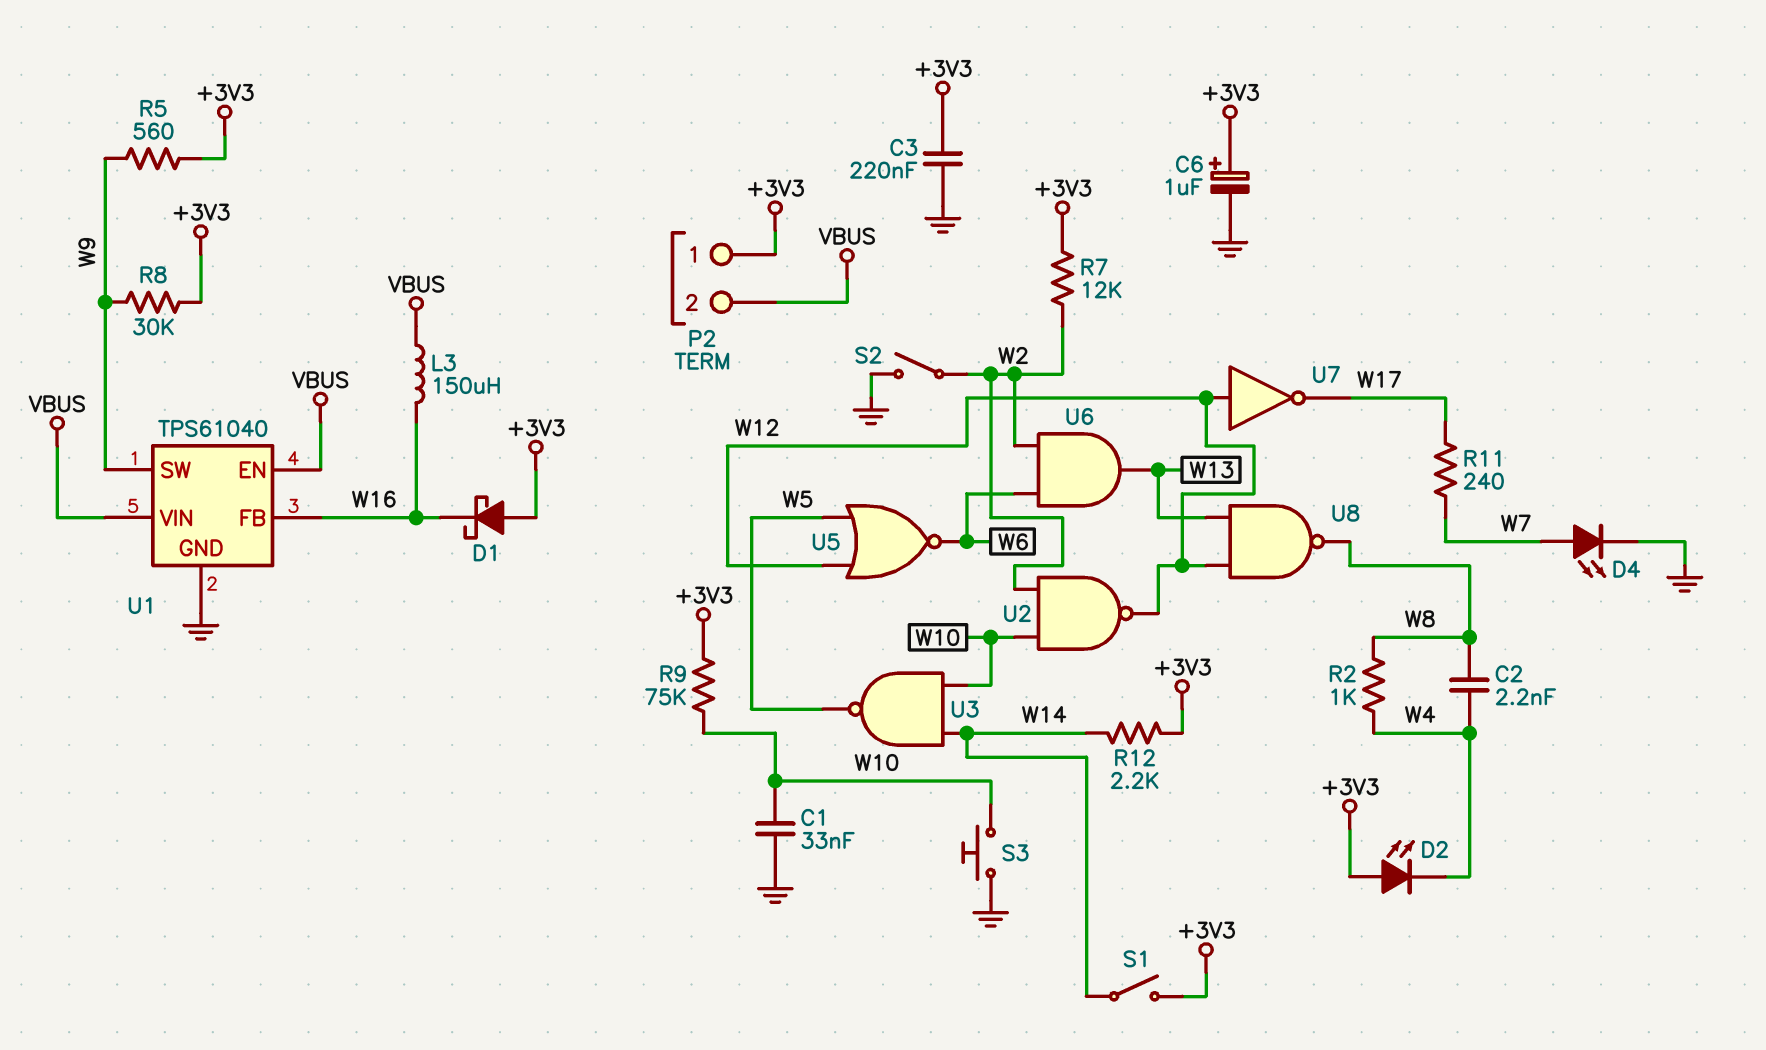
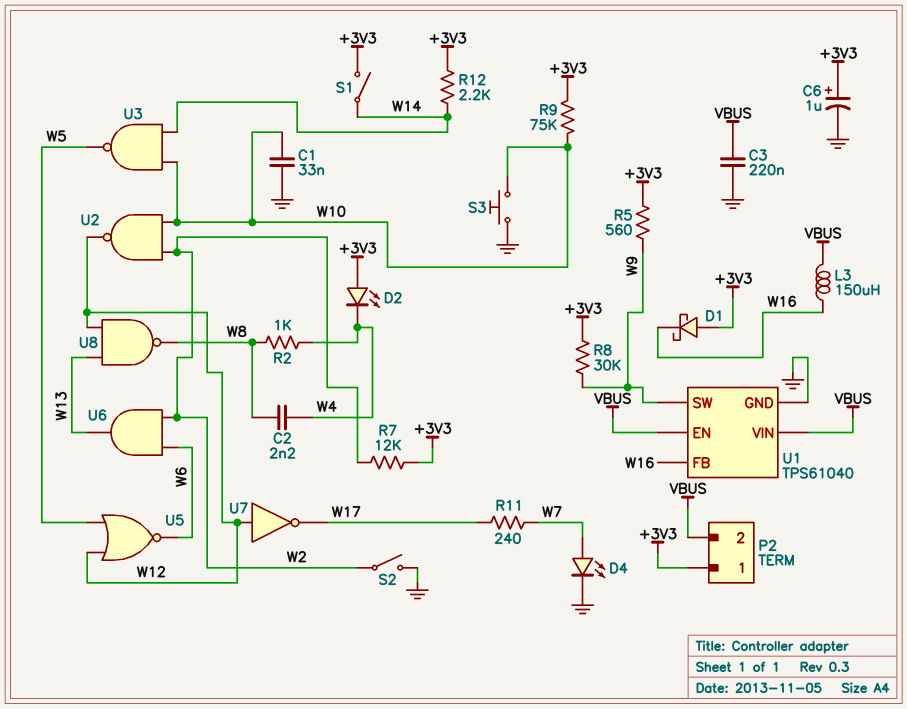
C3: 220nF (+3V3, GND) -> 220nF (GND, VBUS)

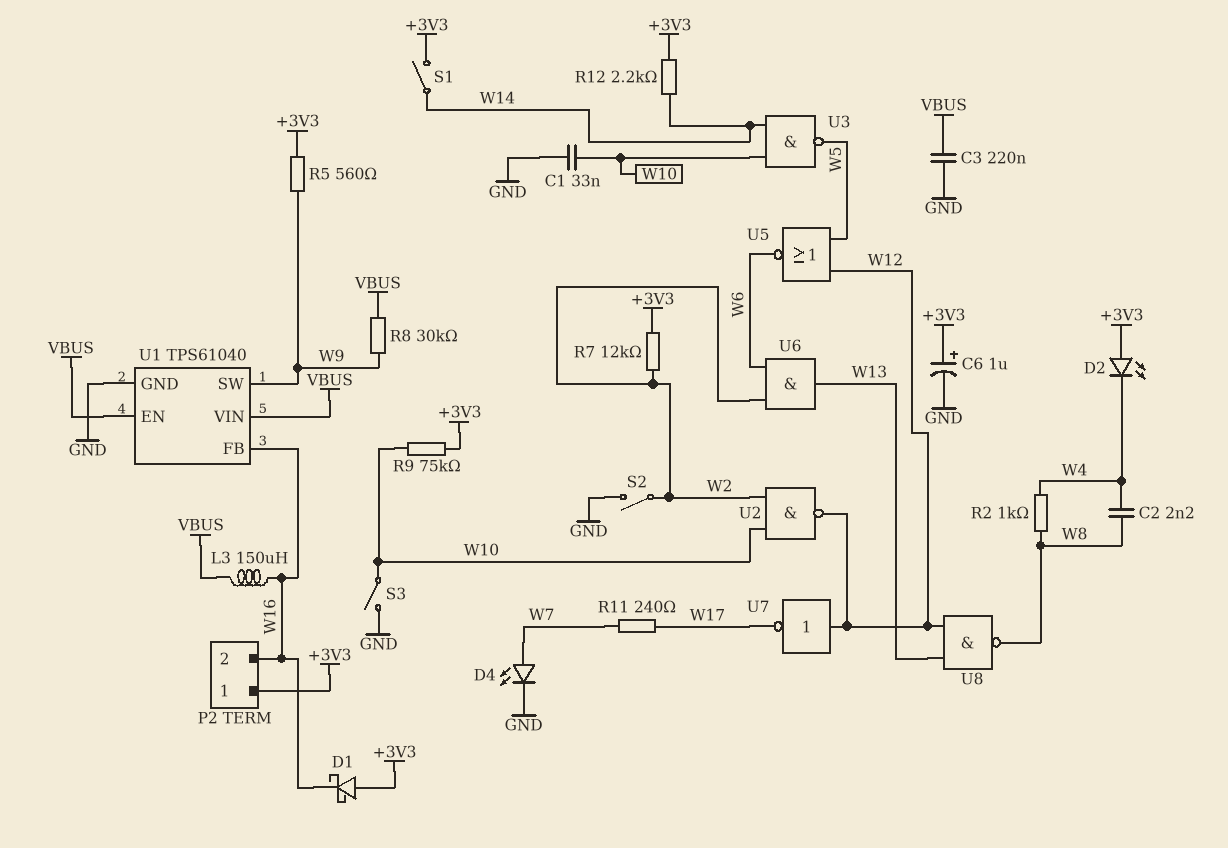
P2 pin 2: VBUS -> W16
R8: 30k (+3V3, W9) -> 30k (VBUS, W9)
S3: button (GND, W10) -> switch (GND, W10)

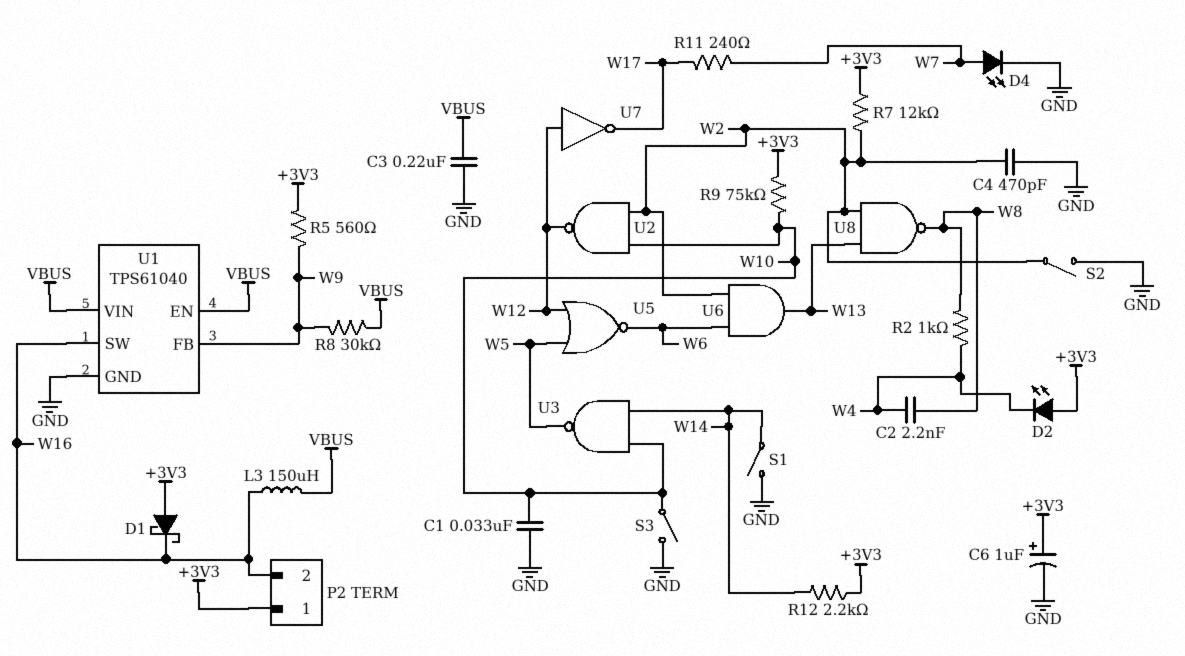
C4: none -> 470pF (GND, W2)
S1: switch (+3V3, W14) -> switch (GND, W14)
U1 pin FB: W16 -> W9
U1 pin SW: W9 -> W16
U8: NAND (in W12, in W13, out W8) -> NAND (in W2, in W13, out W8)

